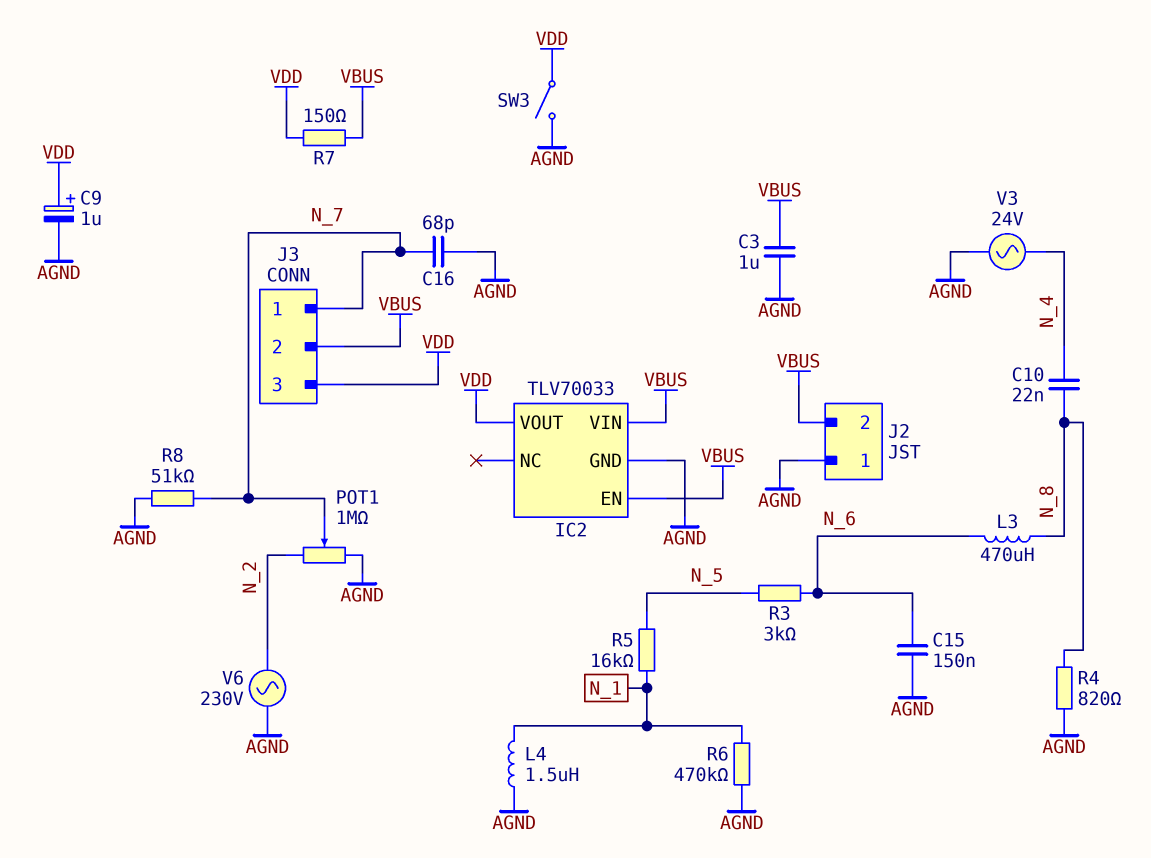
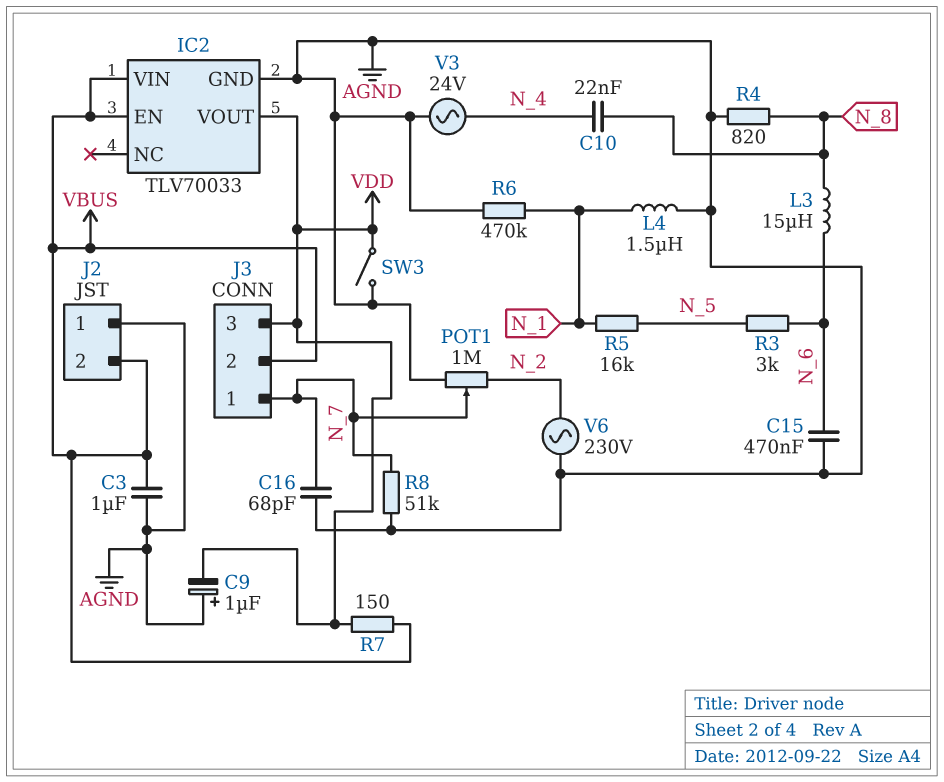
C9: 1uF (plus VDD, minus AGND) -> 1uF (plus AGND, minus VDD)
C15: 150nF (AGND, N_6) -> 470nF (AGND, N_6)
L3: 470uH (N_6, N_8) -> 15uH (N_6, N_8)

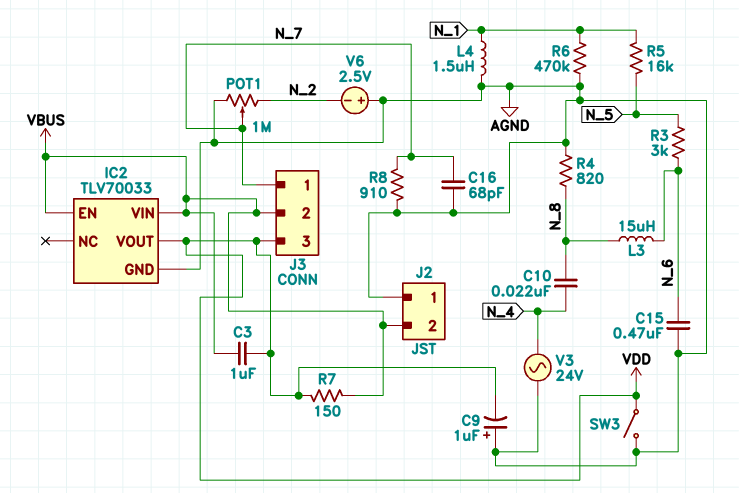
C3: 1uF (AGND, VBUS) -> 1uF (VBUS, VDD)
R8: 51k (AGND, N_7) -> 910 (AGND, N_7)
V6: AC 230V (AGND, N_2) -> 2.5V (plus AGND, minus N_2)

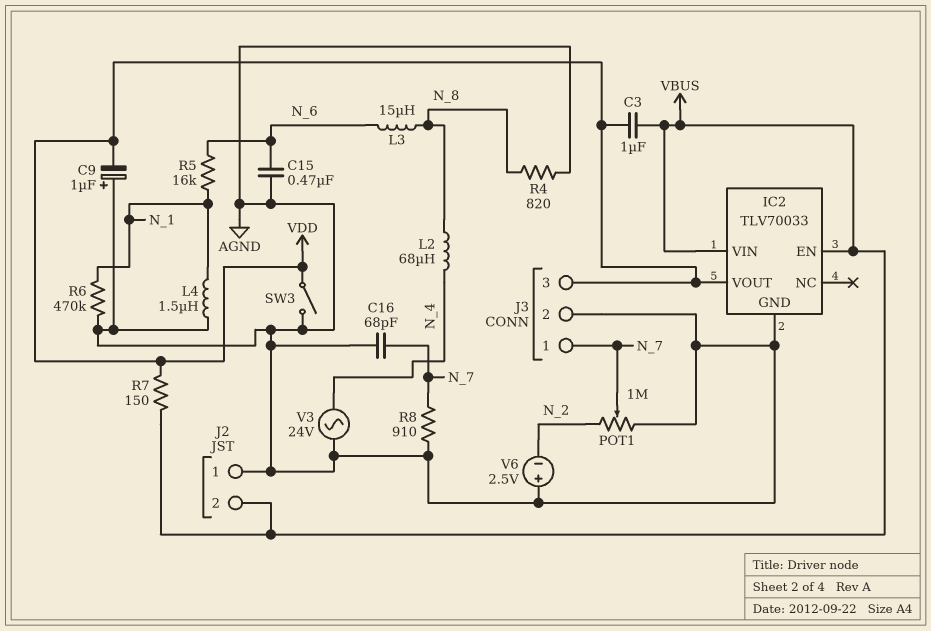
C10: 22nF (N_4, N_8) -> none
J3 pin 2: VBUS -> AGND
L2: none -> 68uH (N_4, N_8)
R3: 3k (N_5, N_6) -> none
R5: 16k (N_1, N_5) -> 16k (N_1, N_6)

